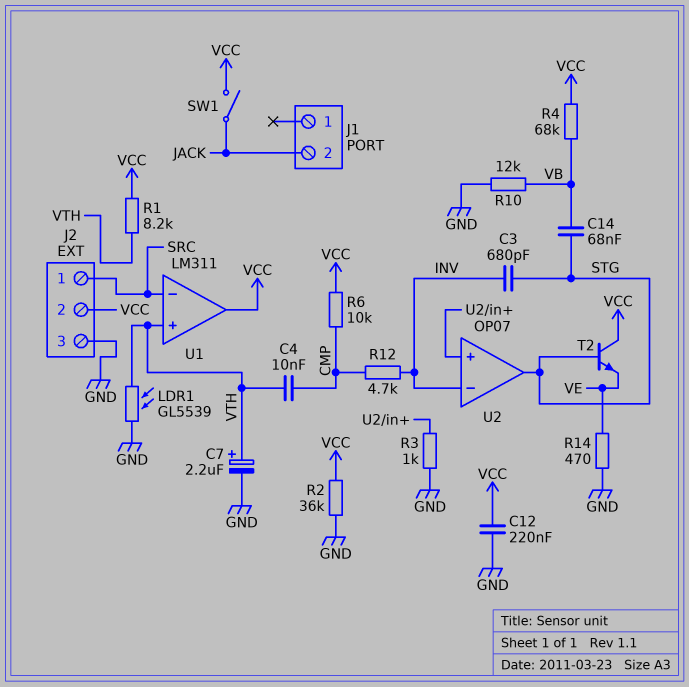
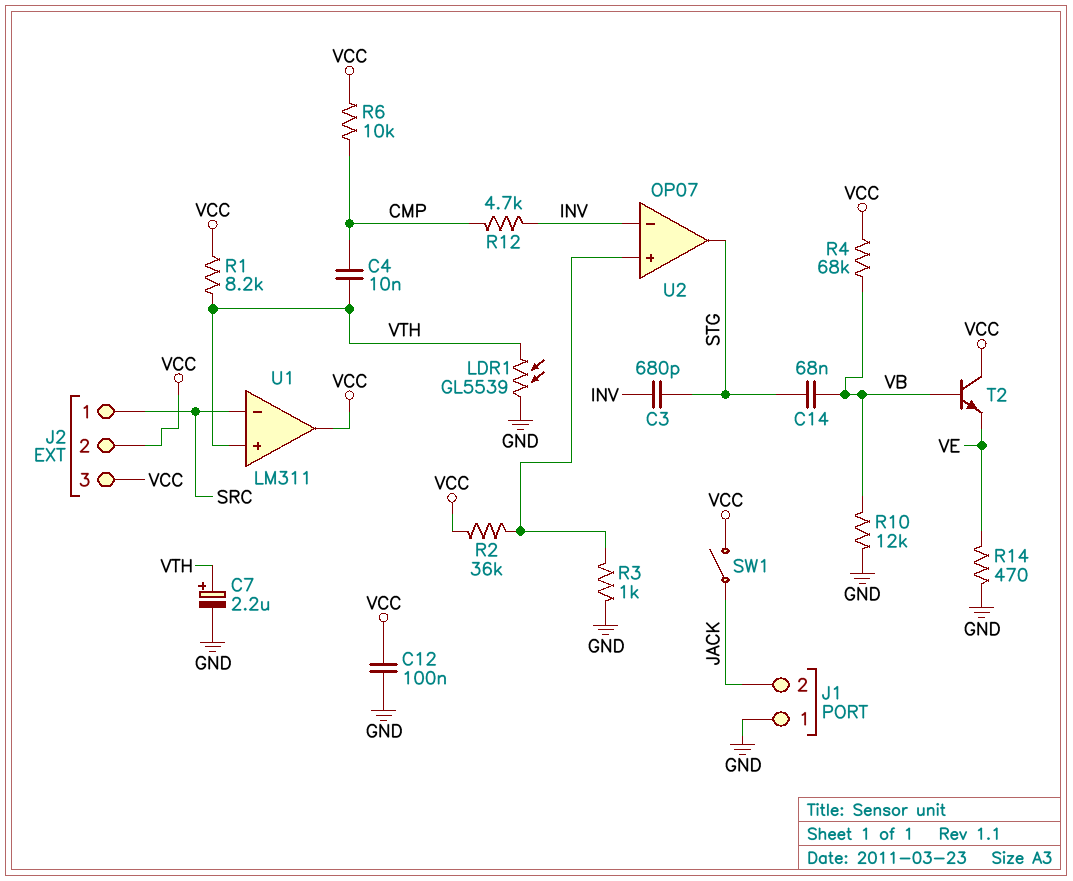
C12: 220nF (GND, VCC) -> 100nF (GND, VCC)
J1 pin 1: none -> GND
J2 pin 3: GND -> VCC
R2: 36k (GND, VCC) -> 36k (U2/in+, VCC)
T2: NPN (B STG, C VCC, E VE) -> NPN (B VB, C VCC, E VE)

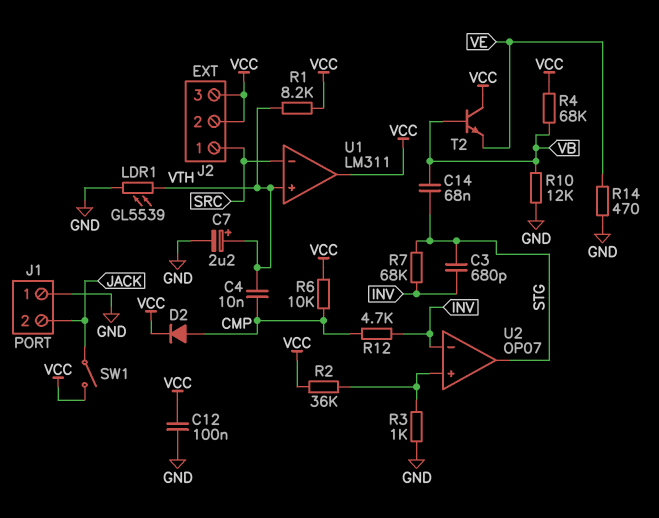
D2: none -> diode (A CMP, K VCC)
R7: none -> 68k (INV, STG)

